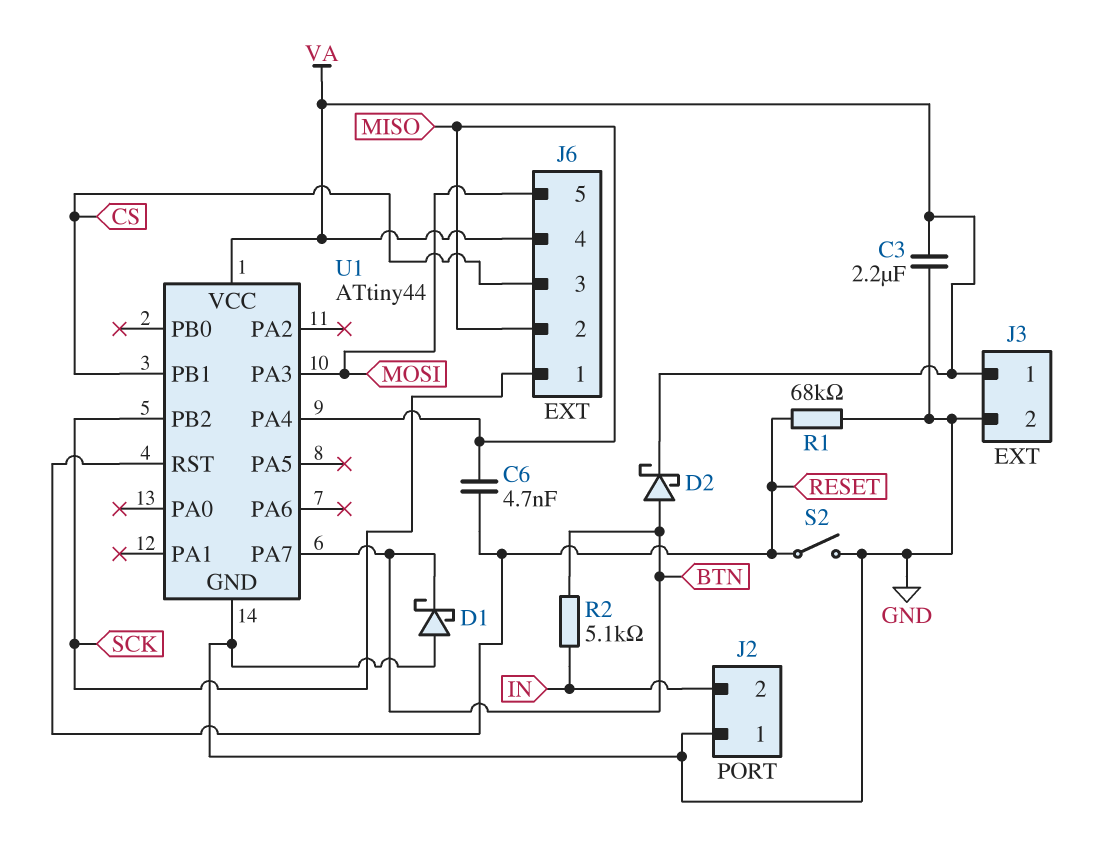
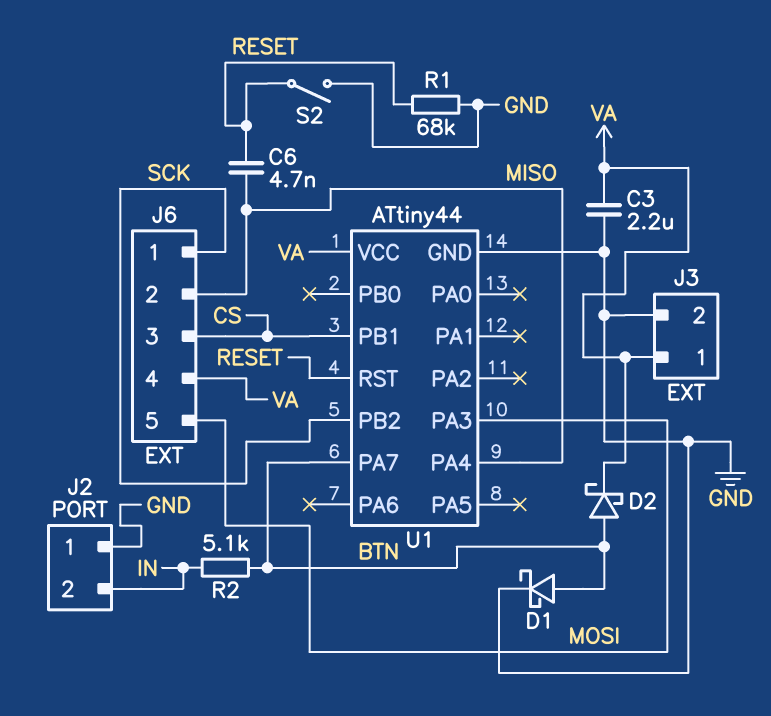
D1: schottky (A GND, K BTN) -> schottky (A BTN, K GND)

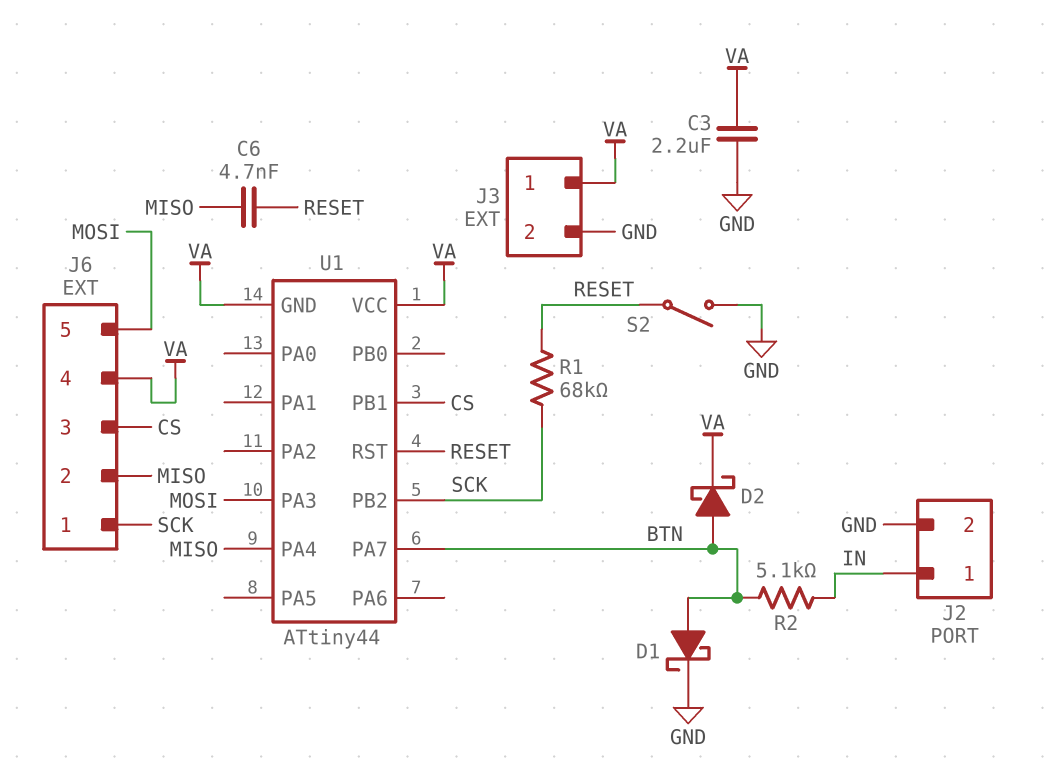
J2 pin 1: GND -> IN
J2 pin 2: IN -> GND
R1: 68k (GND, RESET) -> 68k (RESET, SCK)
U1 pin GND: GND -> VA

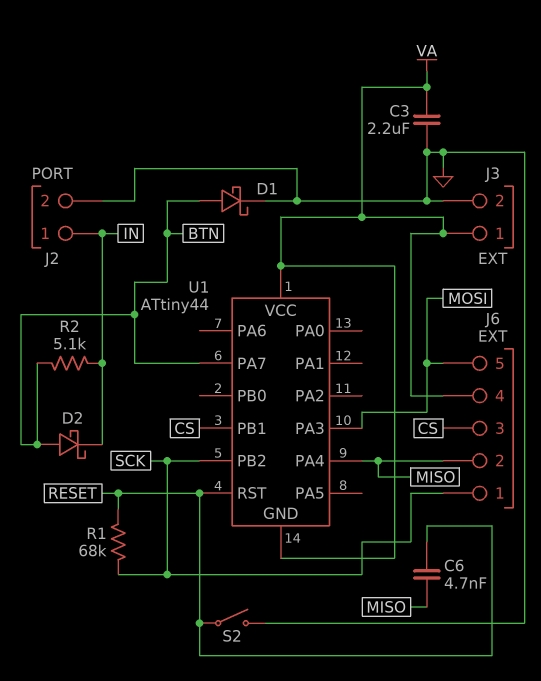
D2: schottky (A BTN, K VA) -> schottky (A BTN, K IN)

